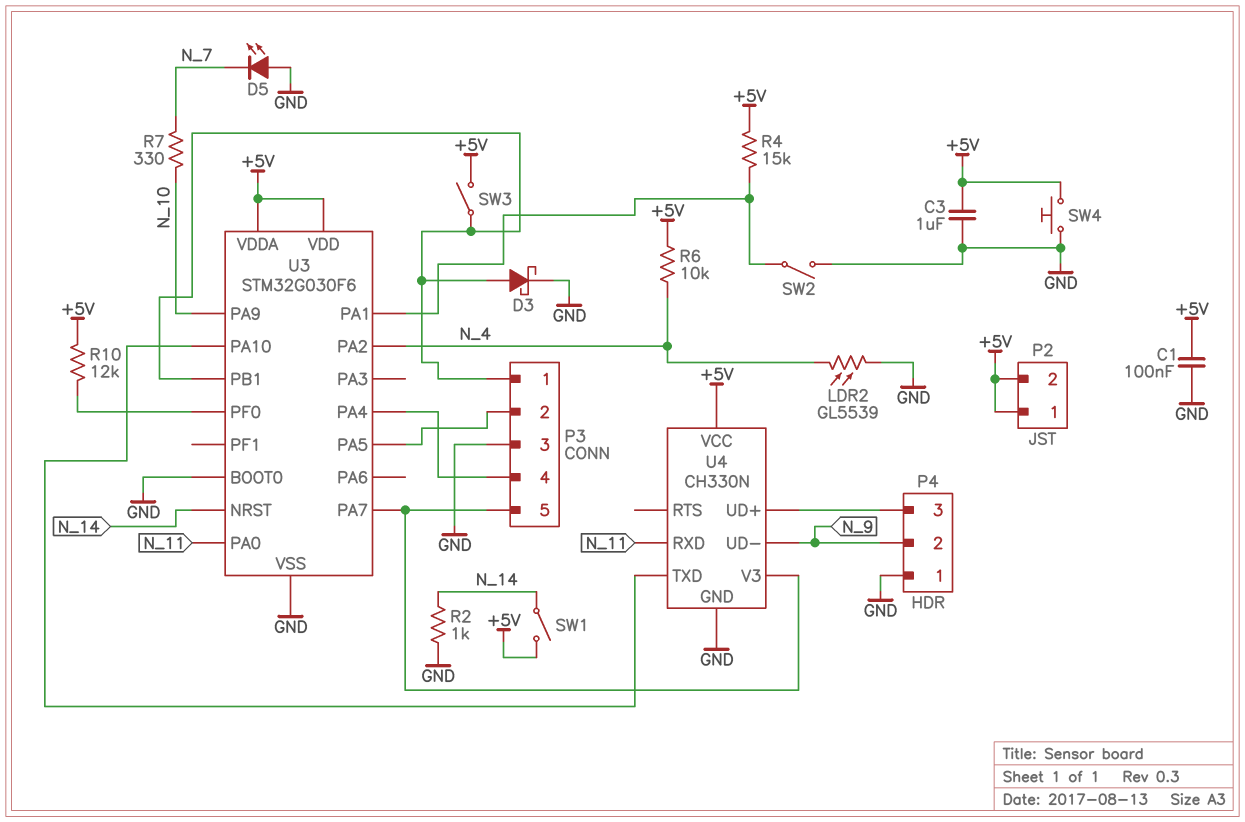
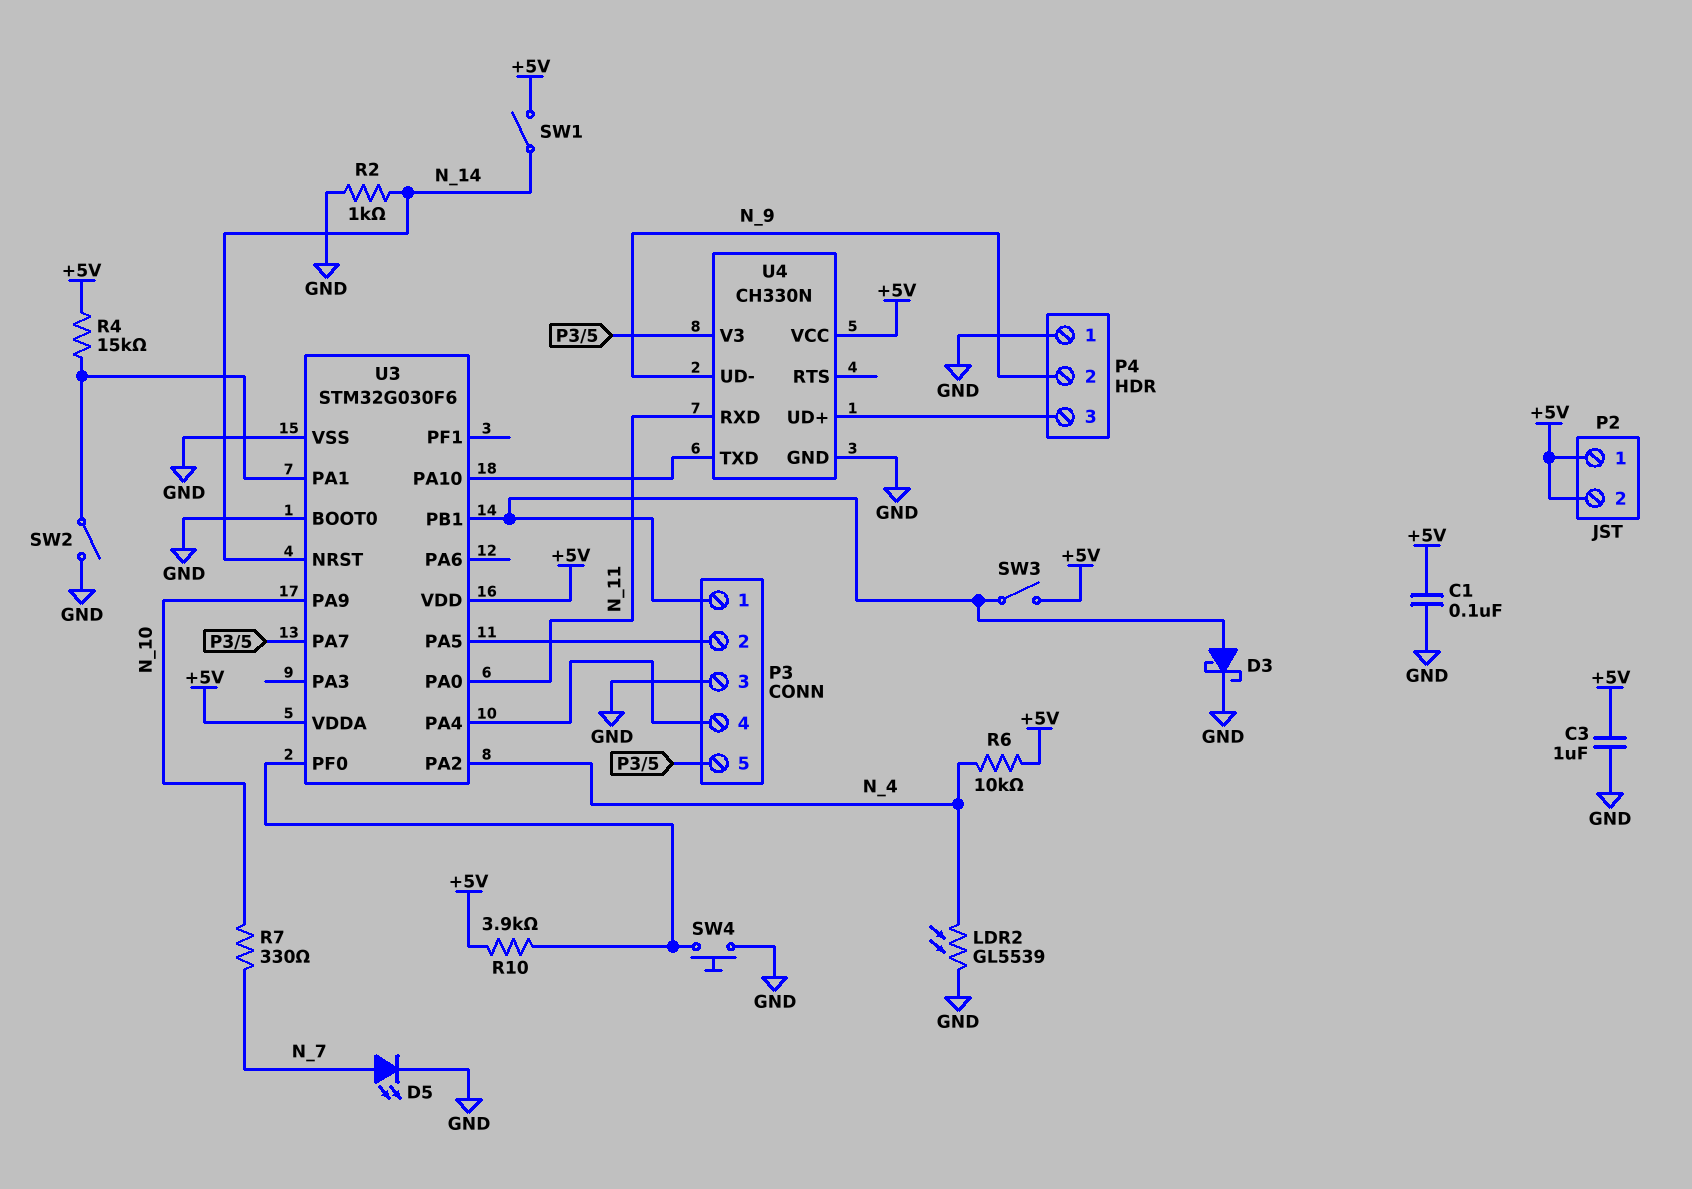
D5: LED (A GND, K N_7) -> LED (A N_7, K GND)
R10: 12k (+5V, U3/PF0) -> 3.9k (+5V, U3/PF0)
SW4: button (+5V, GND) -> button (GND, U3/PF0)

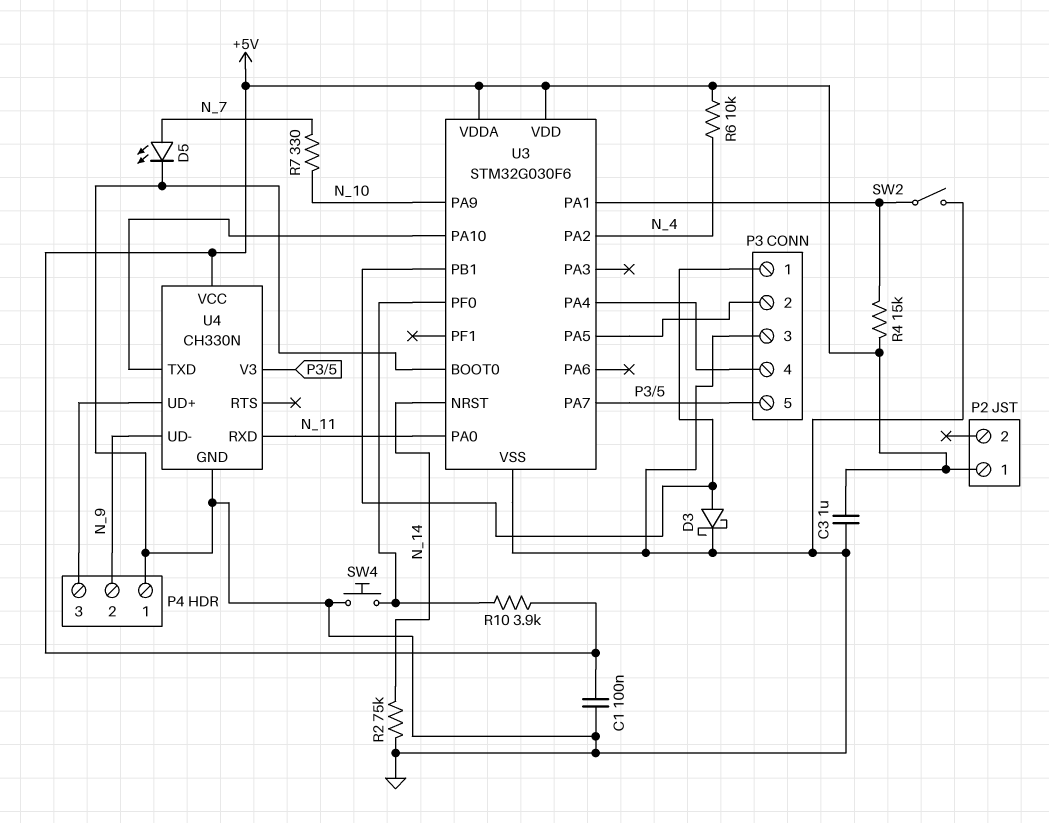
LDR2: GL5539 (GND, N_4) -> none
P2 pin 2: +5V -> none
R2: 1k (GND, N_14) -> 75k (GND, N_14)
SW1: switch (+5V, N_14) -> none
SW3: switch (+5V, P3/1) -> none

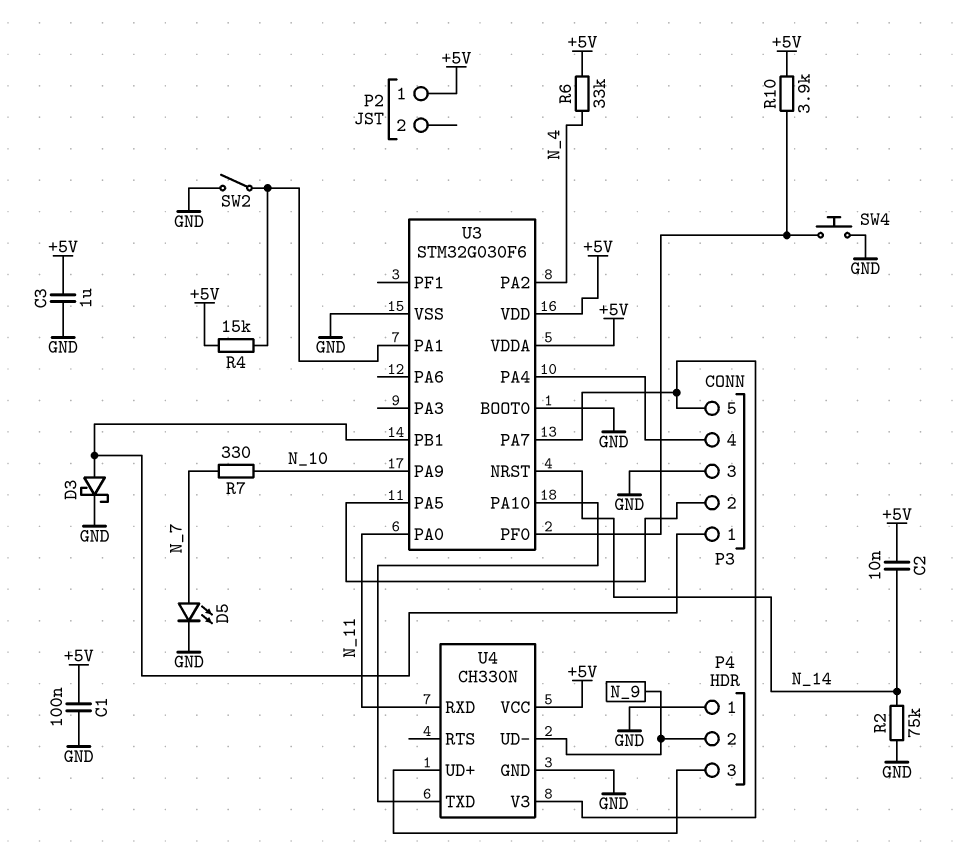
C2: none -> 10nF (+5V, N_14)
R6: 10k (+5V, N_4) -> 33k (+5V, N_4)

